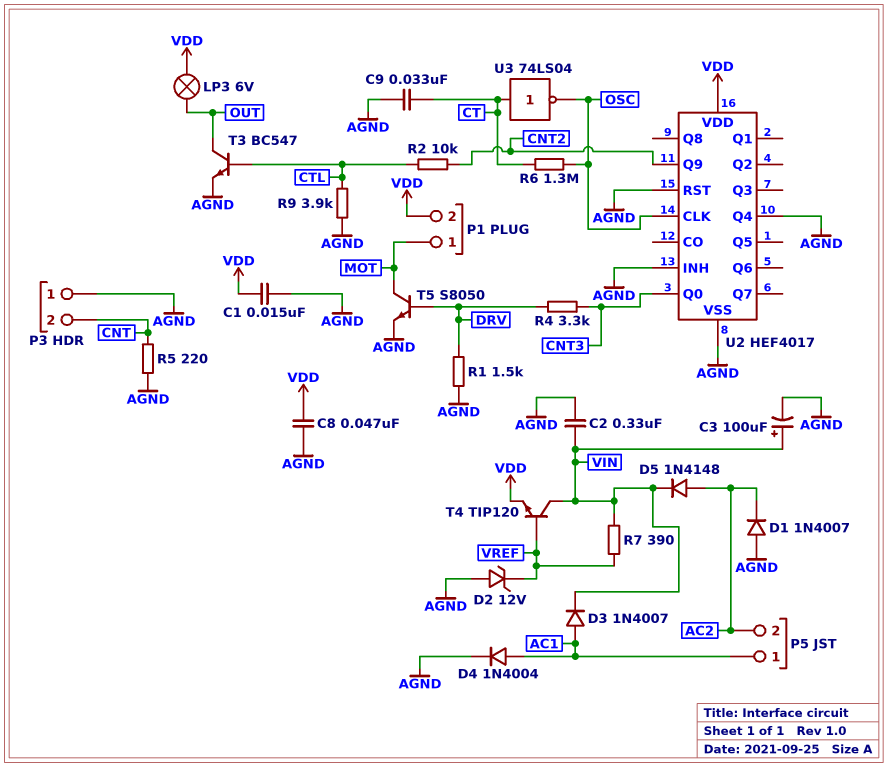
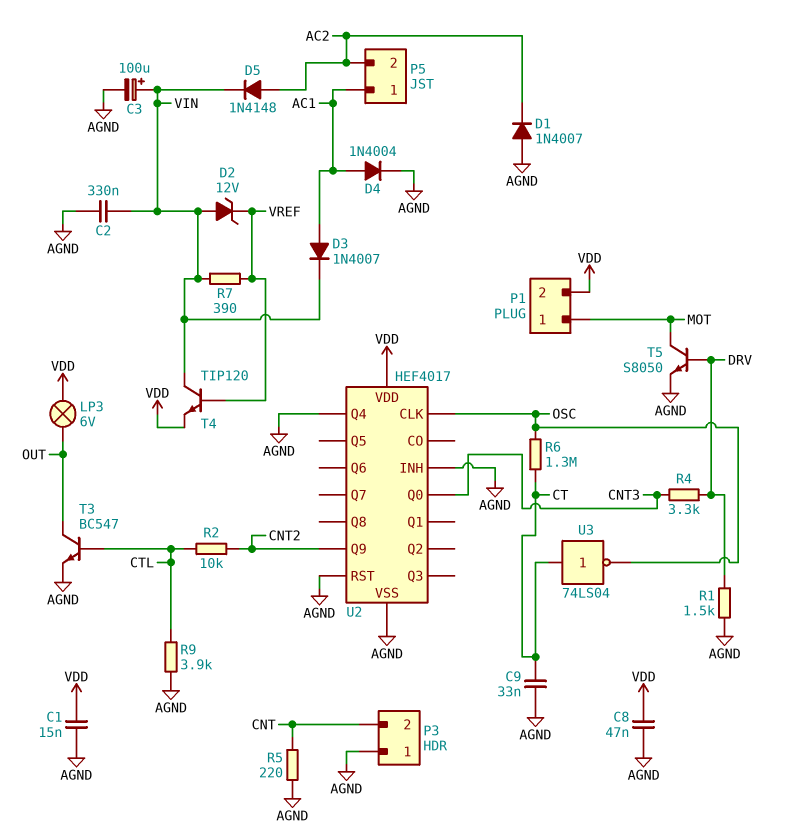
D2: zener 12V (A AGND, K VREF) -> zener 12V (A VIN, K VREF)

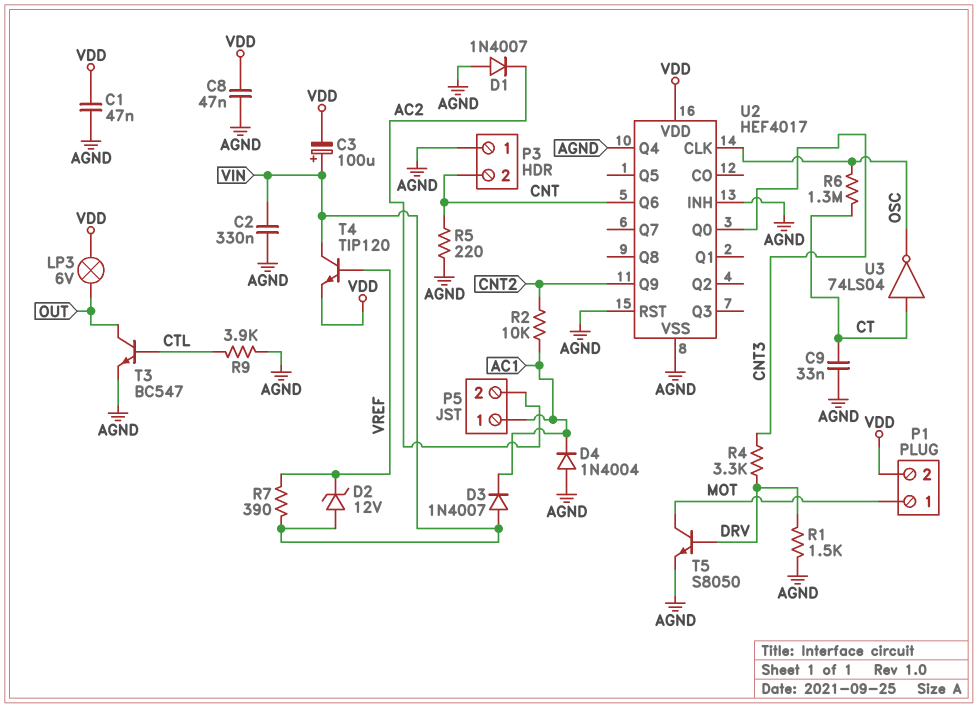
C1: 15nF (AGND, VDD) -> 47nF (AGND, VDD)
C3: 100uF (plus VIN, minus AGND) -> 100uF (plus VIN, minus VDD)
D3: diode 1N4007 (A AC1, K VIN) -> diode 1N4007 (A VIN, K AC1)
D4: diode 1N4004 (A AC1, K AGND) -> diode 1N4004 (A AGND, K AC1)
D5: diode 1N4148 (A AC2, K VIN) -> none
R2: 10k (CNT2, CTL) -> 10k (AC1, CNT2)
U2 pin Q6: none -> CNT

